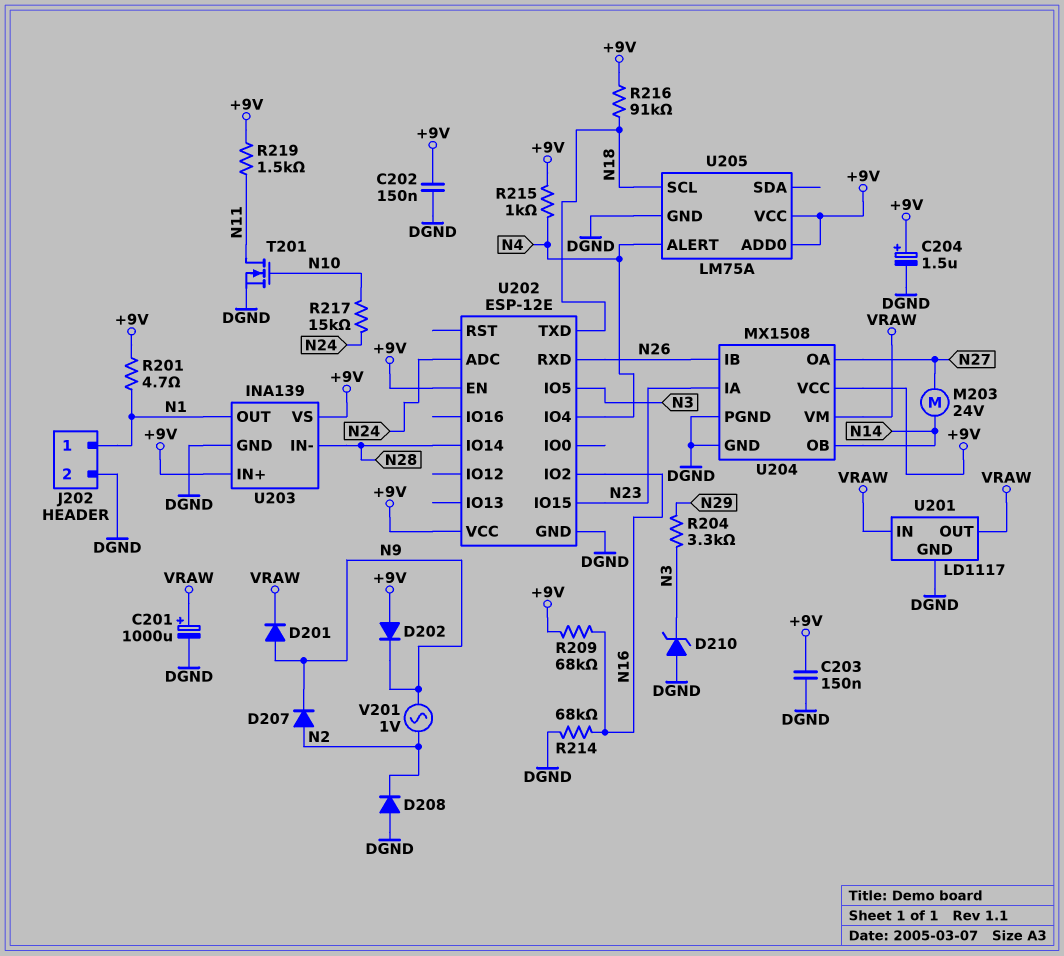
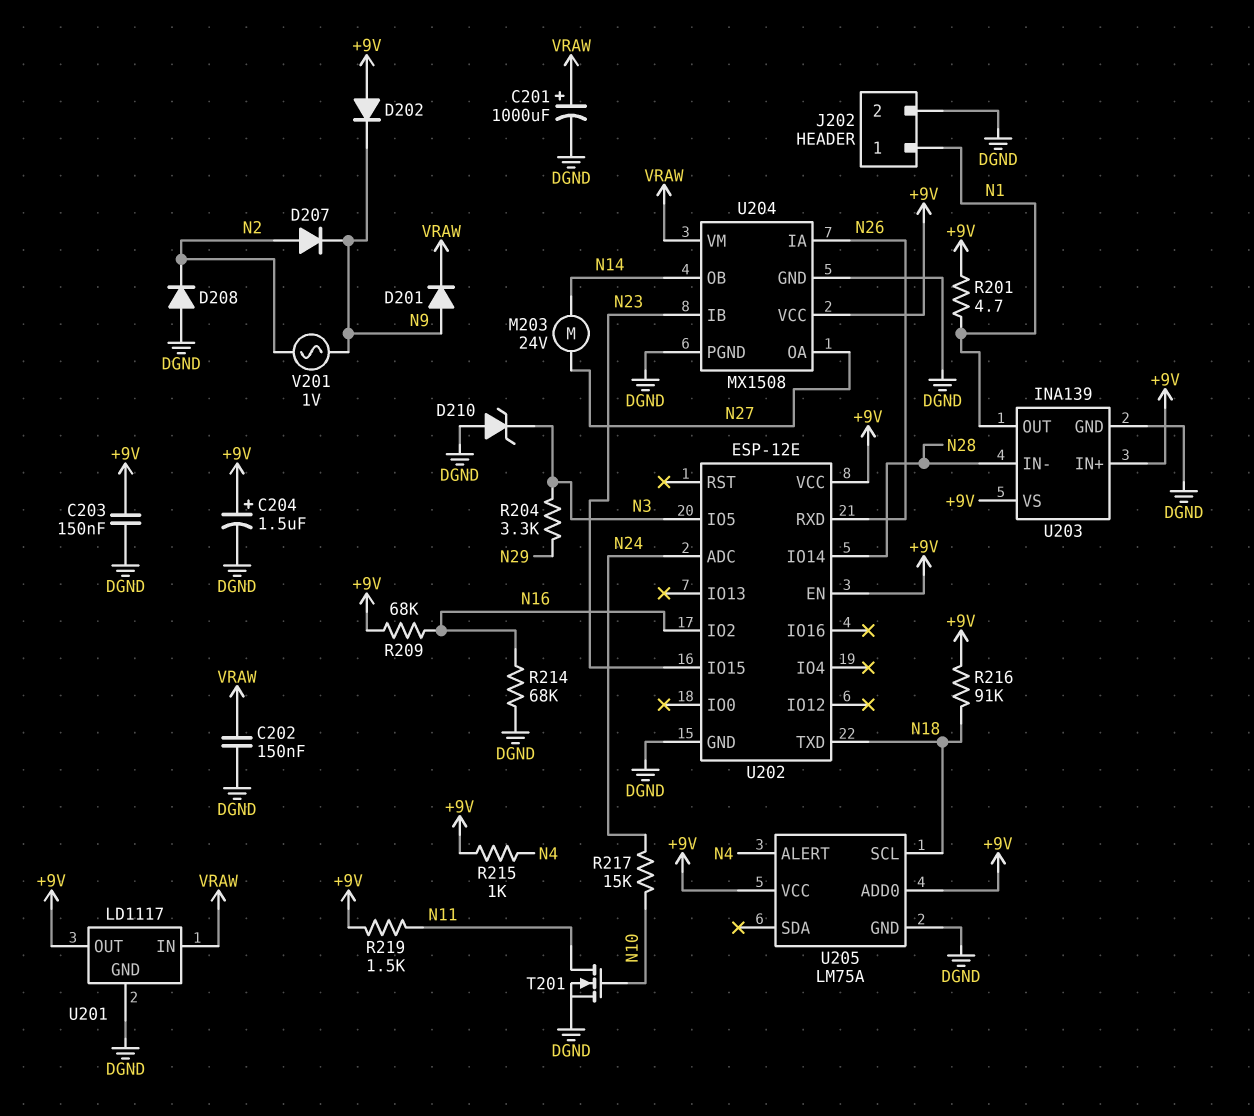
C202: 150nF (+9V, DGND) -> 150nF (DGND, VRAW)
U201 pin OUT: VRAW -> +9V
U202 pin IO4: N4 -> none
U204 pin IA: N23 -> N26
U204 pin IB: N26 -> N23

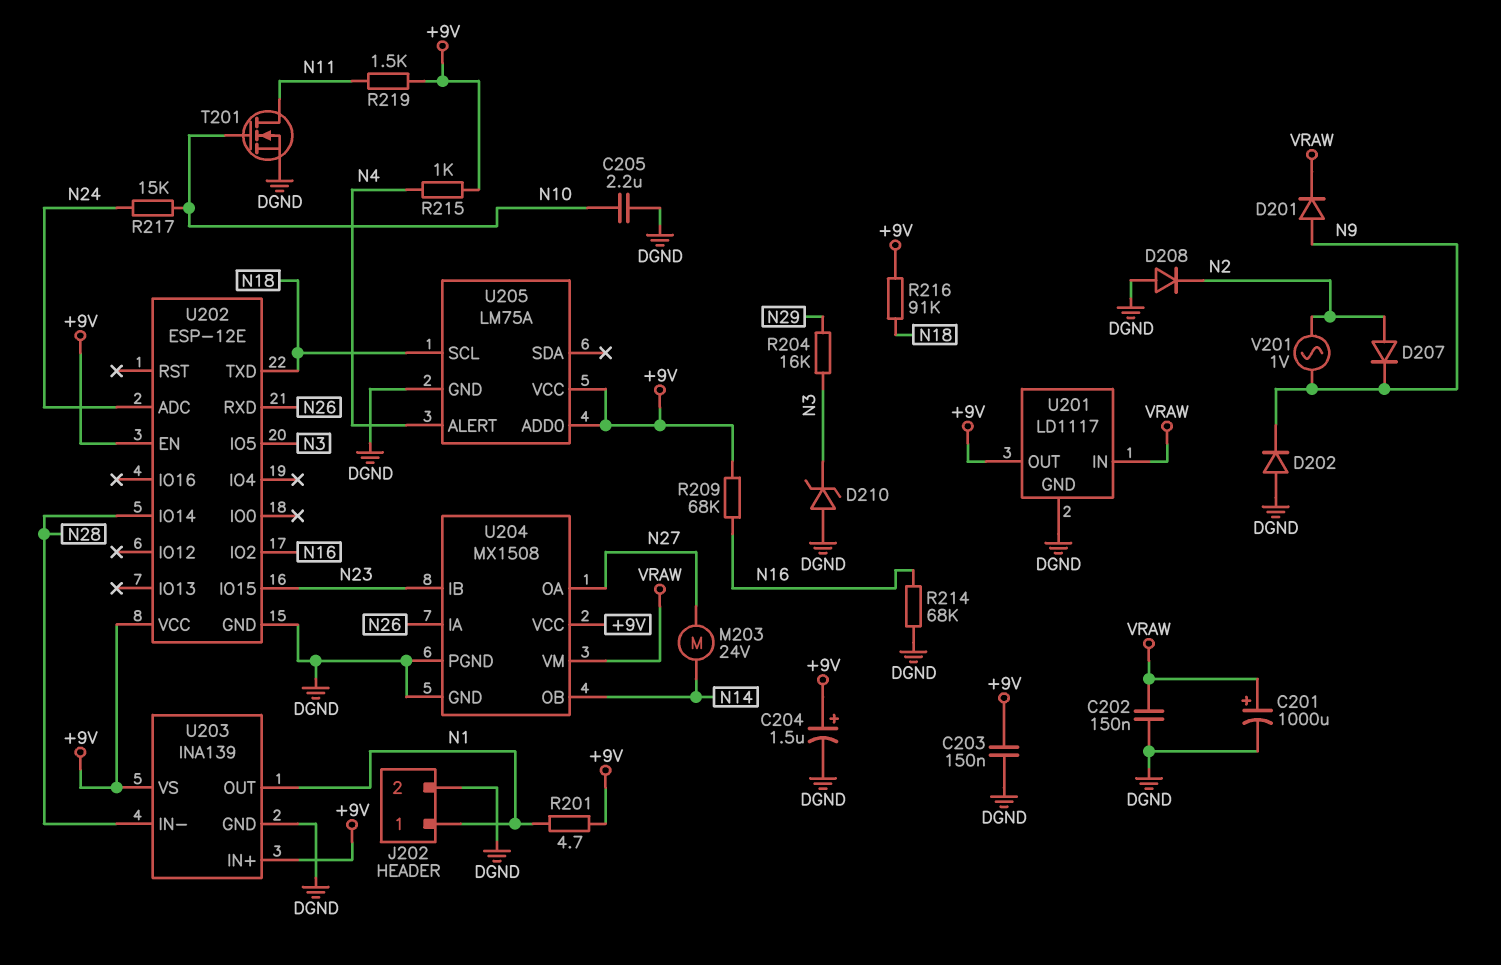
C205: none -> 2.2uF (DGND, N10)
D202: diode (A +9V, K N9) -> diode (A DGND, K N9)
R204: 3.3k (N3, N29) -> 16k (N3, N29)

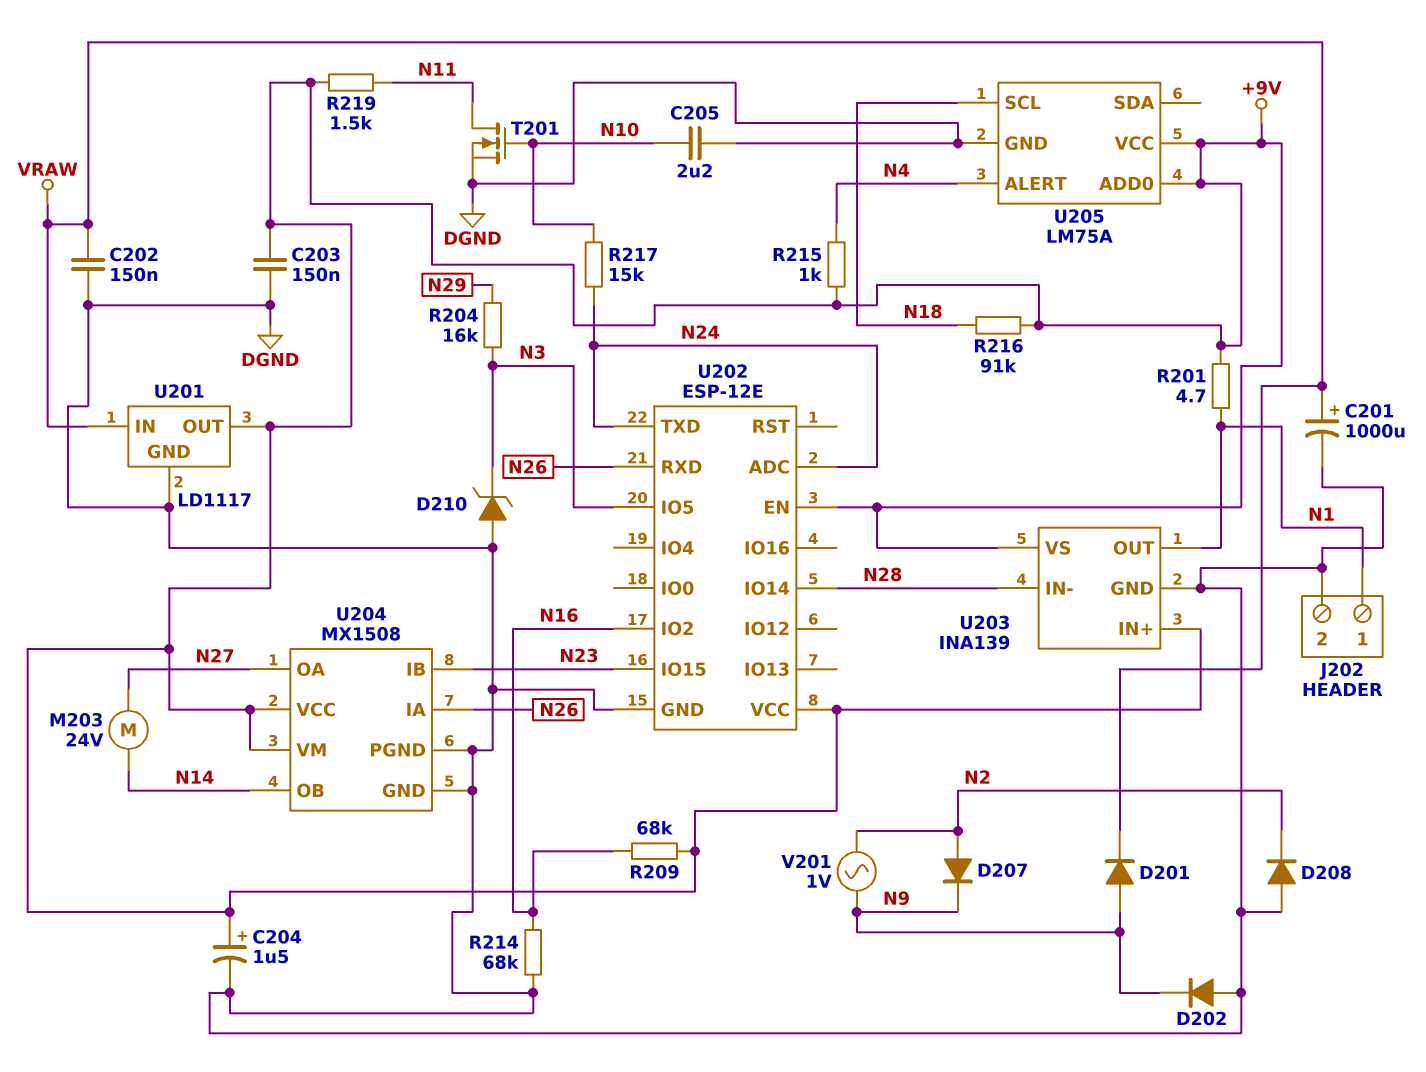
U202 pin TXD: N18 -> N24
U204 pin VM: VRAW -> +9V

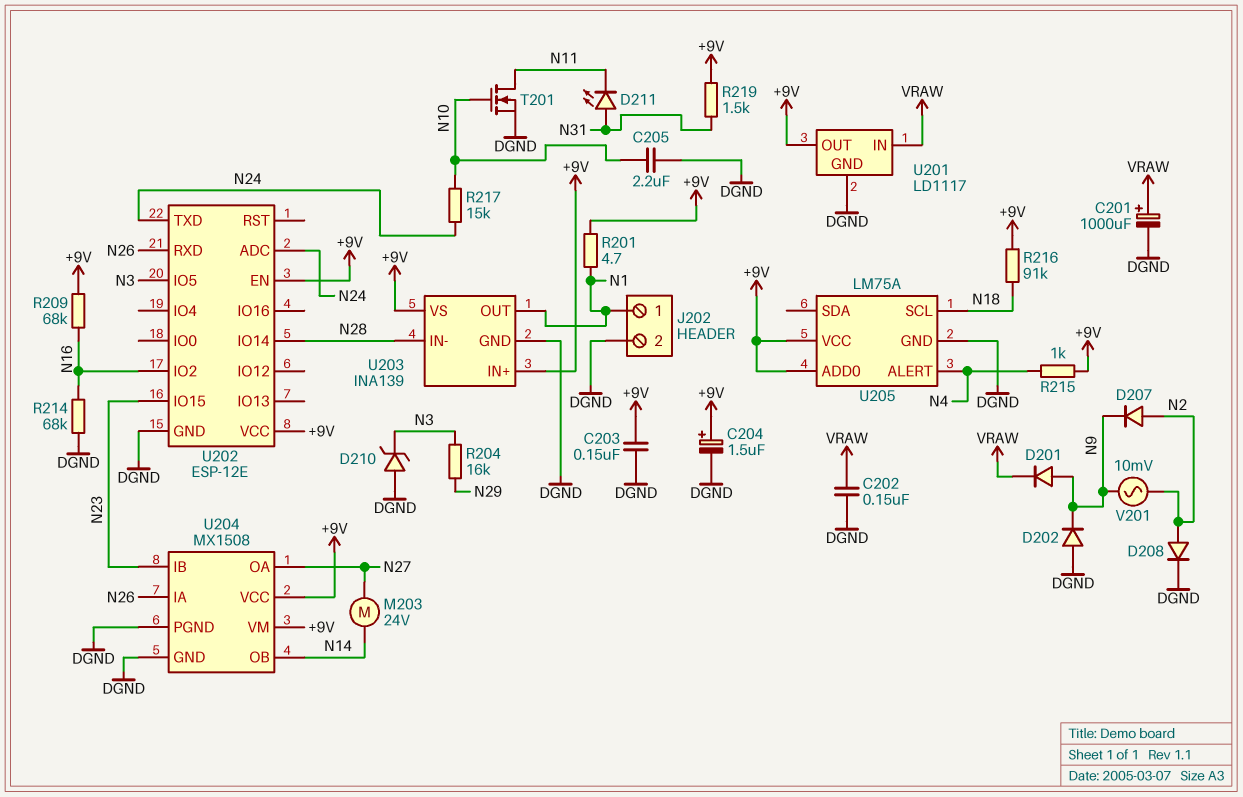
D208: diode (A DGND, K N2) -> diode (A N2, K DGND)
D211: none -> LED (A N31, K N11)
R219: 1.5k (+9V, N11) -> 1.5k (+9V, N31)
V201: AC 1V (N2, N9) -> AC 10mV (N2, N9)

